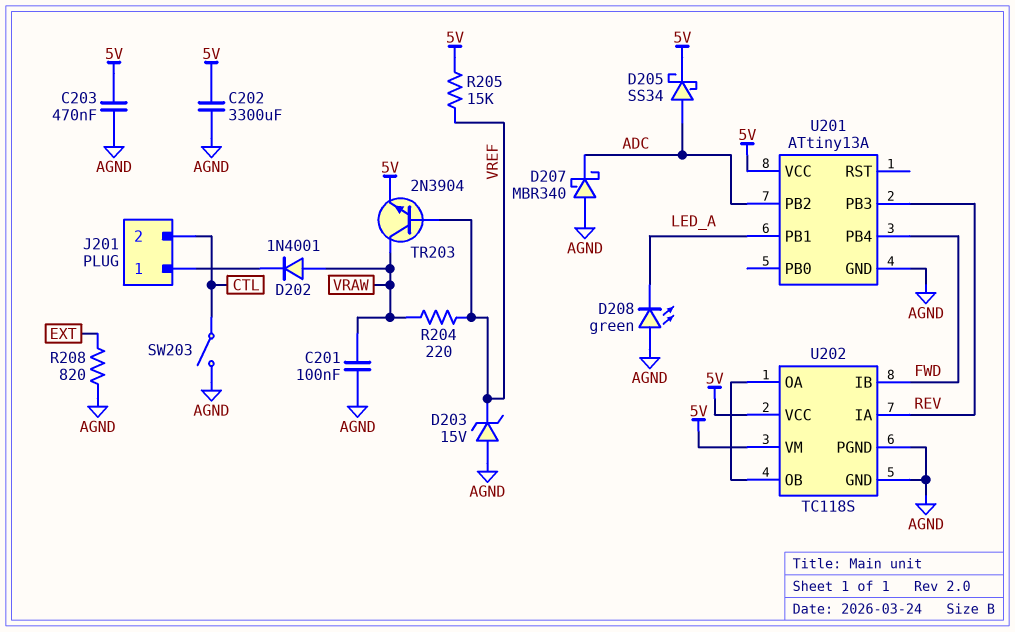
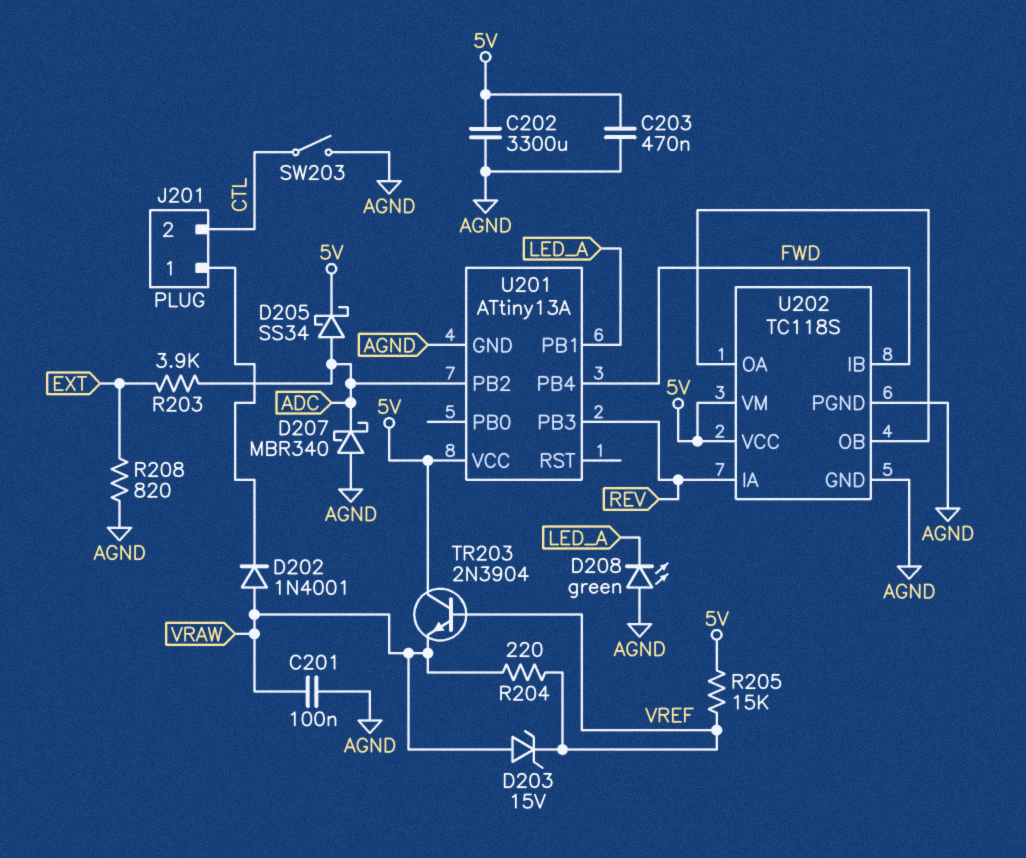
D203: zener 15V (A AGND, K VREF) -> zener 15V (A VRAW, K VREF)
R203: none -> 3.9k (ADC, EXT)
TR203: NPN 2N3904 (B VREF, C VRAW, E 5V) -> NPN 2N3904 (B VREF, C 5V, E VRAW)

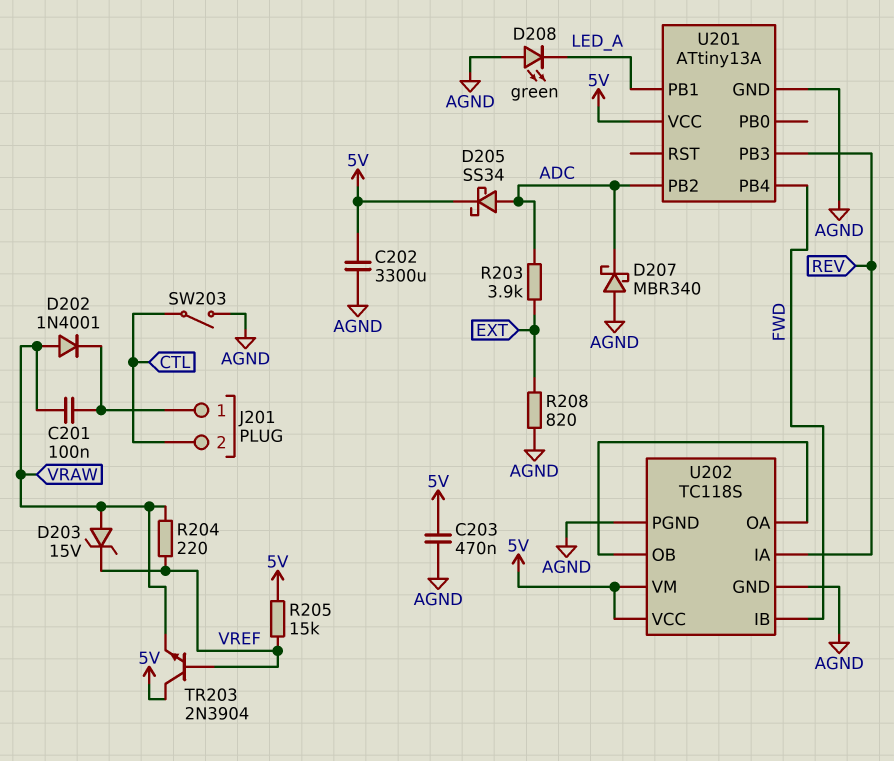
C201: 100nF (AGND, VRAW) -> 100nF (J201/1, VRAW)

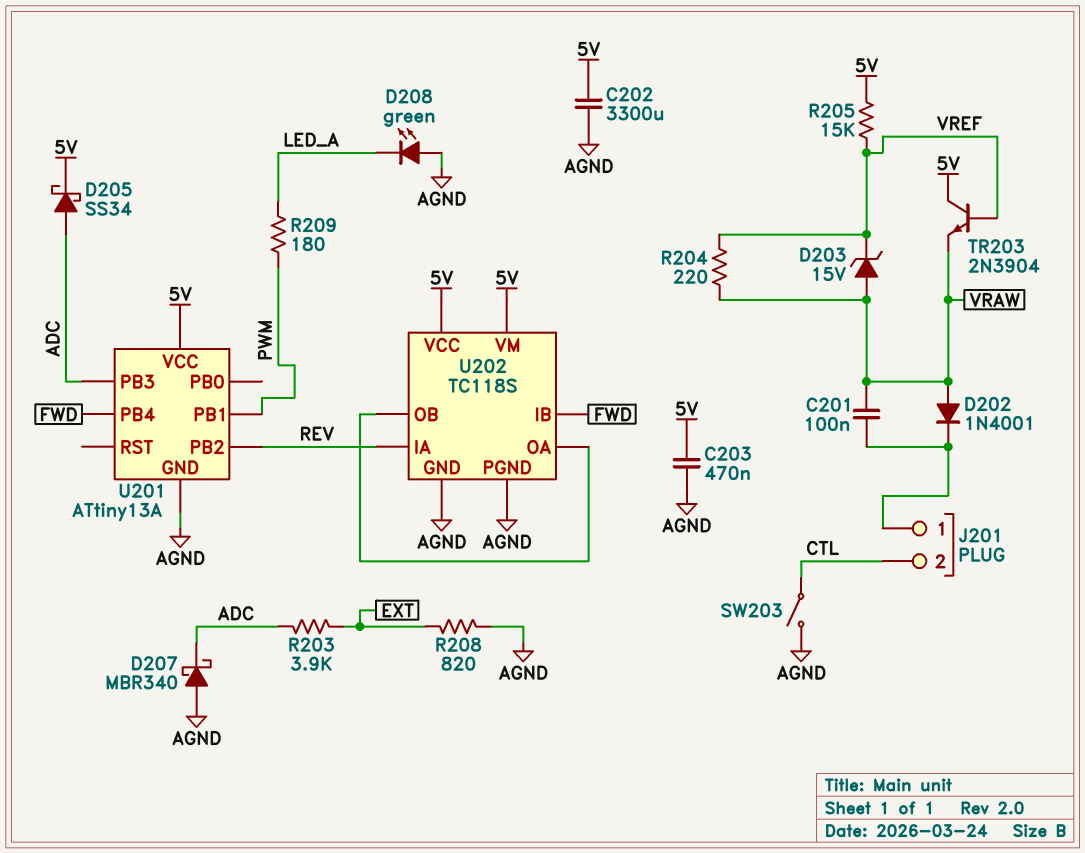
R209: none -> 180 (LED_A, PWM)
U201 pin PB1: LED_A -> PWM
U201 pin PB2: ADC -> REV
U201 pin PB3: REV -> ADC

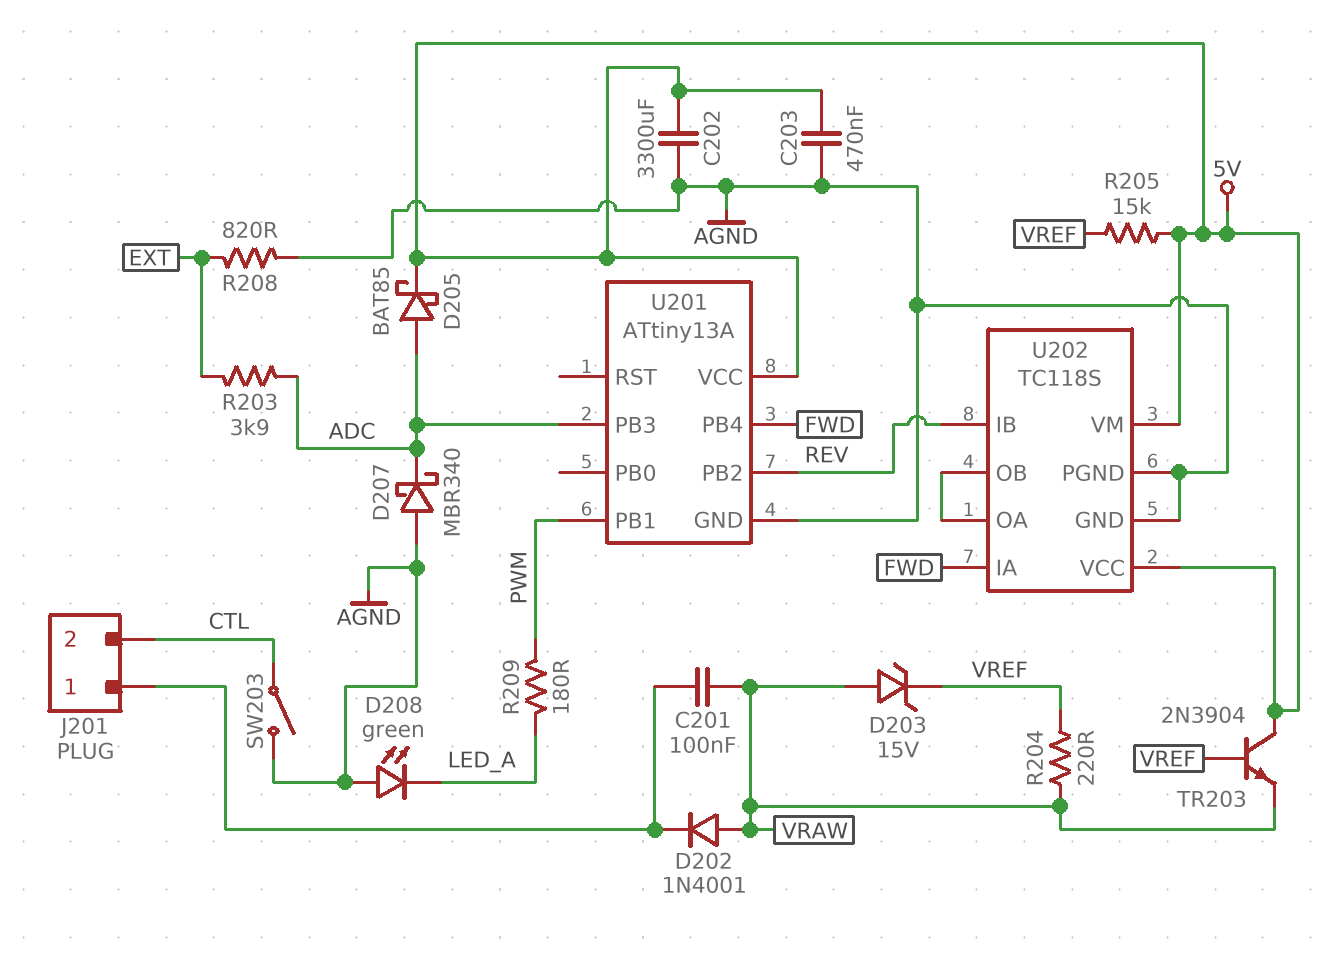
D205: schottky SS34 (A ADC, K 5V) -> schottky BAT85 (A ADC, K 5V)
U202 pin IA: REV -> FWD
U202 pin IB: FWD -> REV

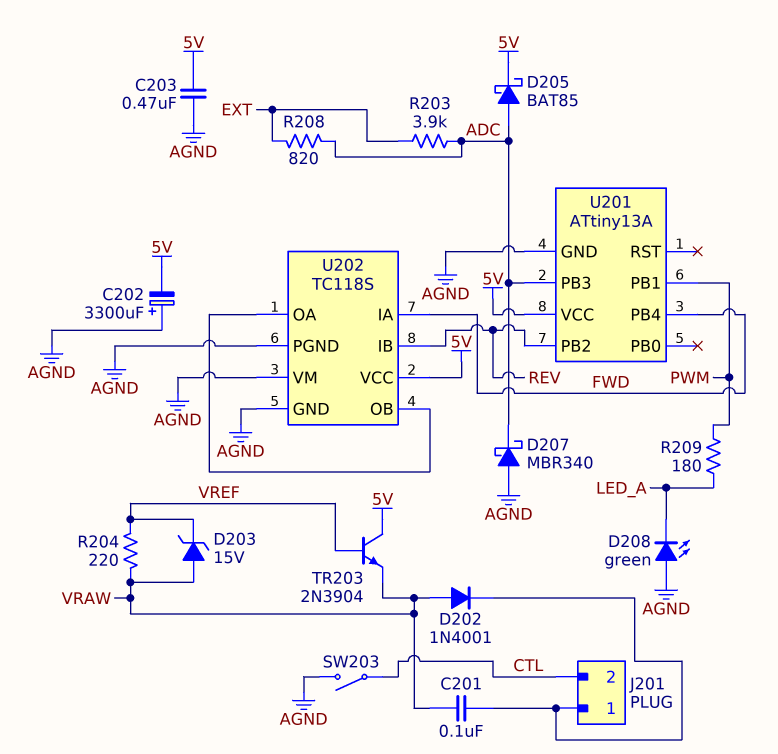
C202: 3300uF (5V, AGND) -> 3300uF (plus AGND, minus 5V)
R205: 15k (5V, VREF) -> none
R208: 820 (AGND, EXT) -> 820 (ADC, EXT)
U202 pin VM: 5V -> AGND

